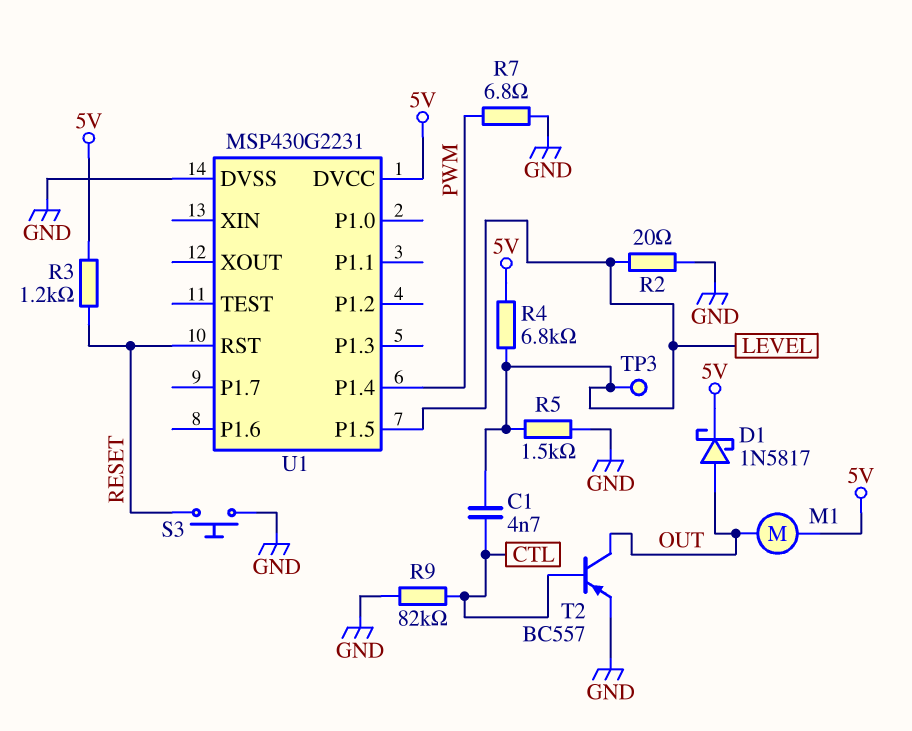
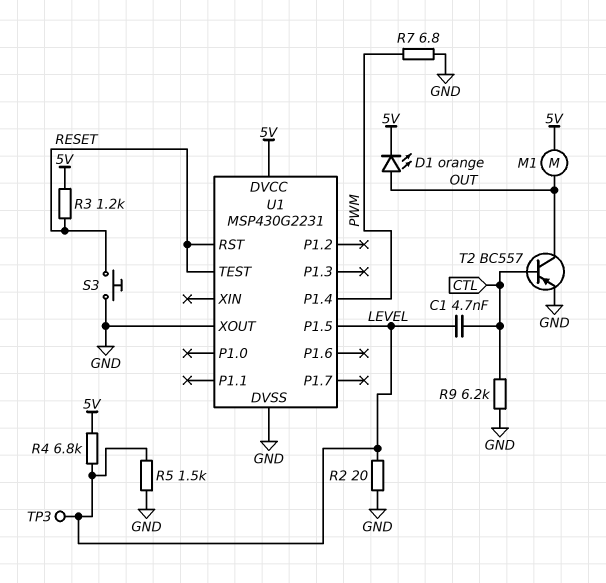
D1: schottky 1N5817 (A OUT, K 5V) -> LED orange (A OUT, K 5V)
R9: 82k (CTL, GND) -> 6.2k (CTL, GND)
U1 pin TEST: none -> RESET
U1 pin XOUT: none -> GND

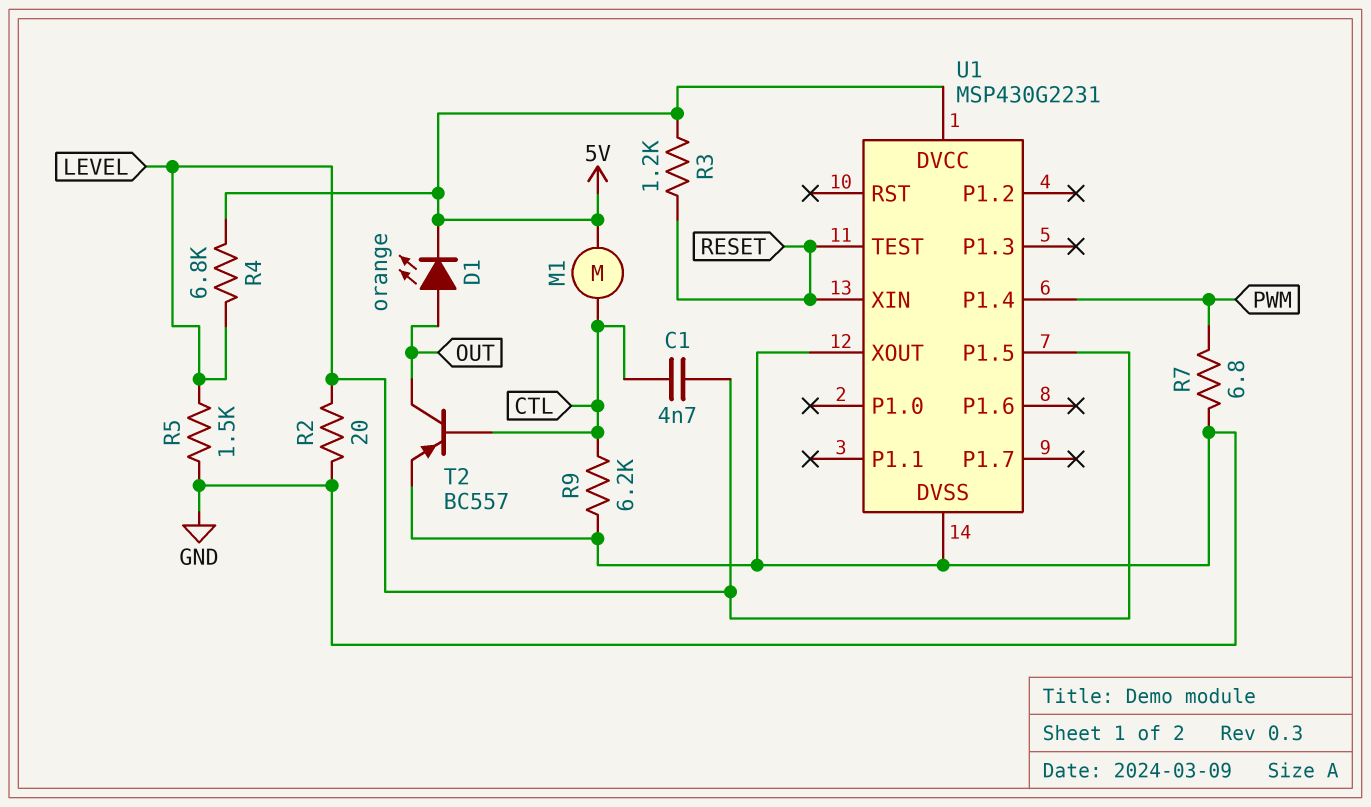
M1: motor (5V, OUT) -> motor (5V, CTL)
S3: button (GND, RESET) -> none
TP3: test point (LEVEL) -> none
U1 pin RST: RESET -> none
U1 pin XIN: none -> RESET

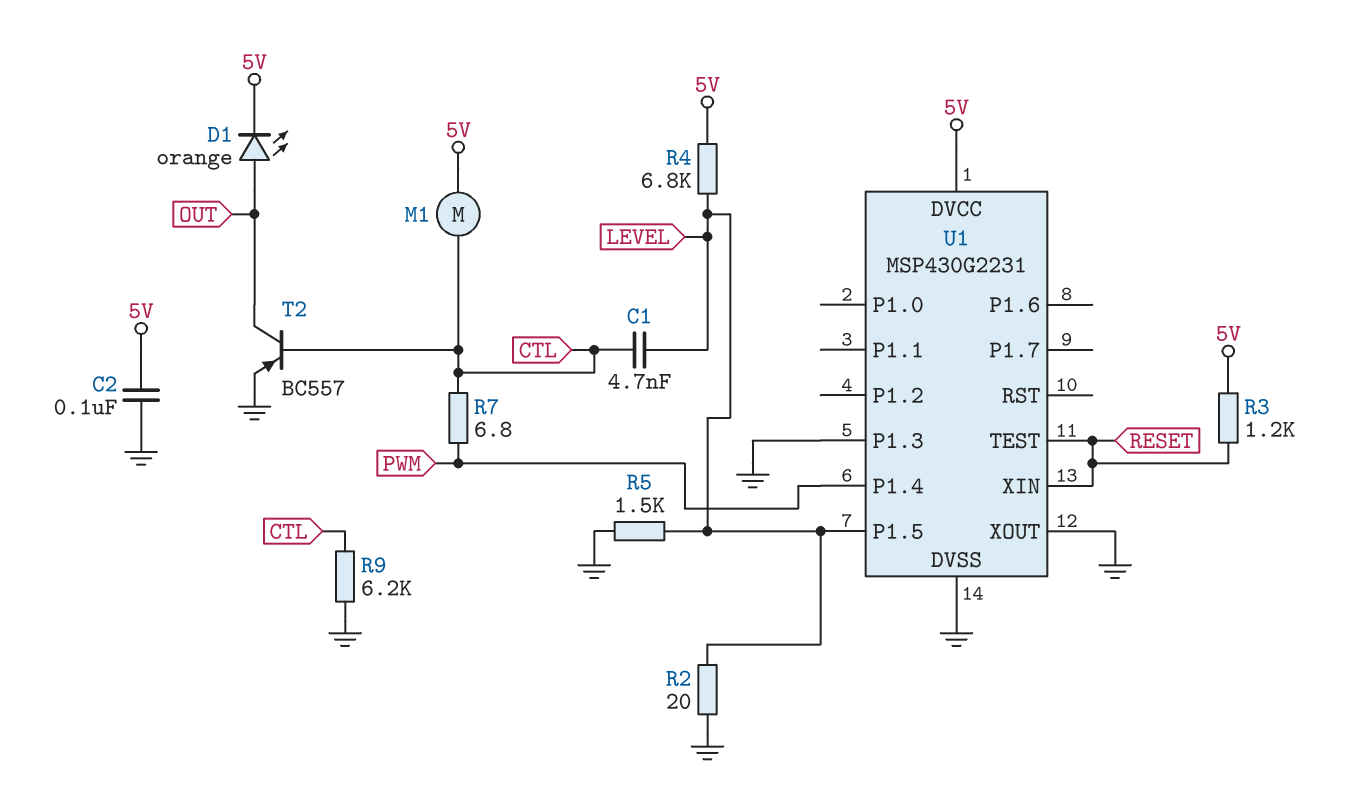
C2: none -> 100nF (5V, GND)
R7: 6.8 (GND, PWM) -> 6.8 (CTL, PWM)
U1 pin P1.3: none -> GND

